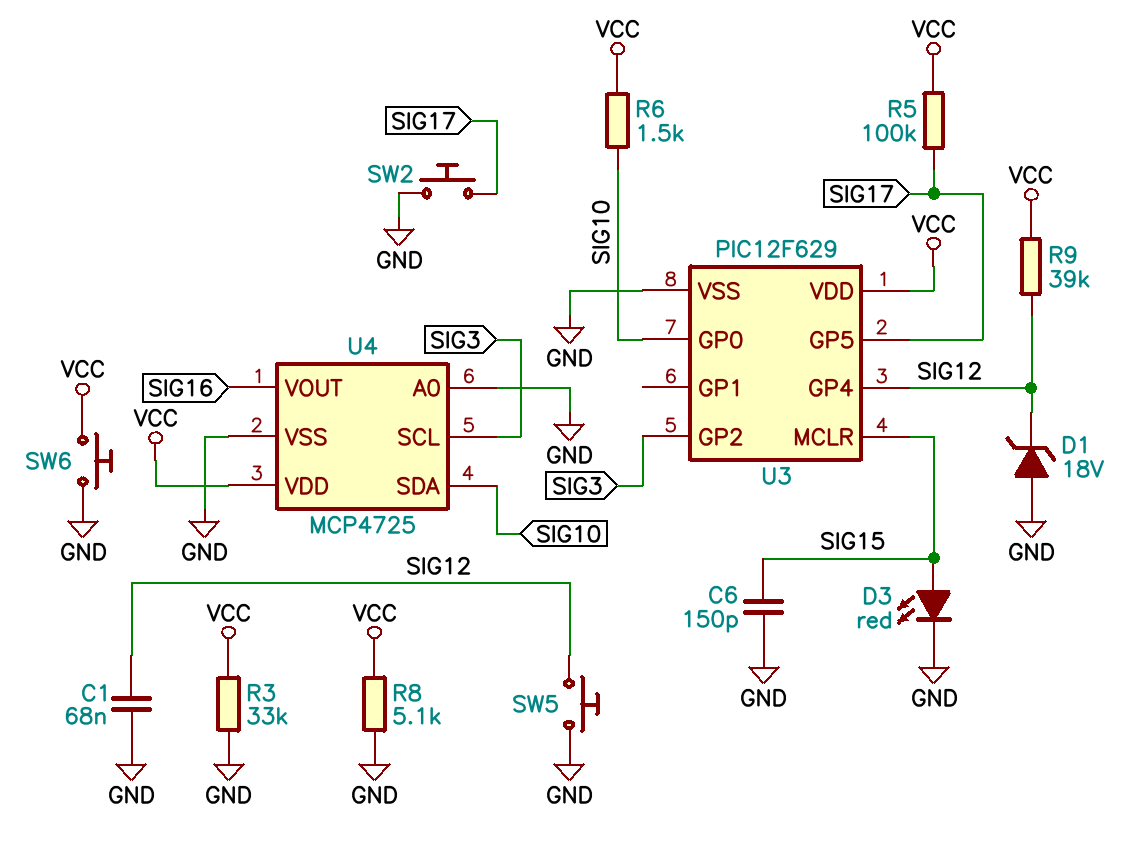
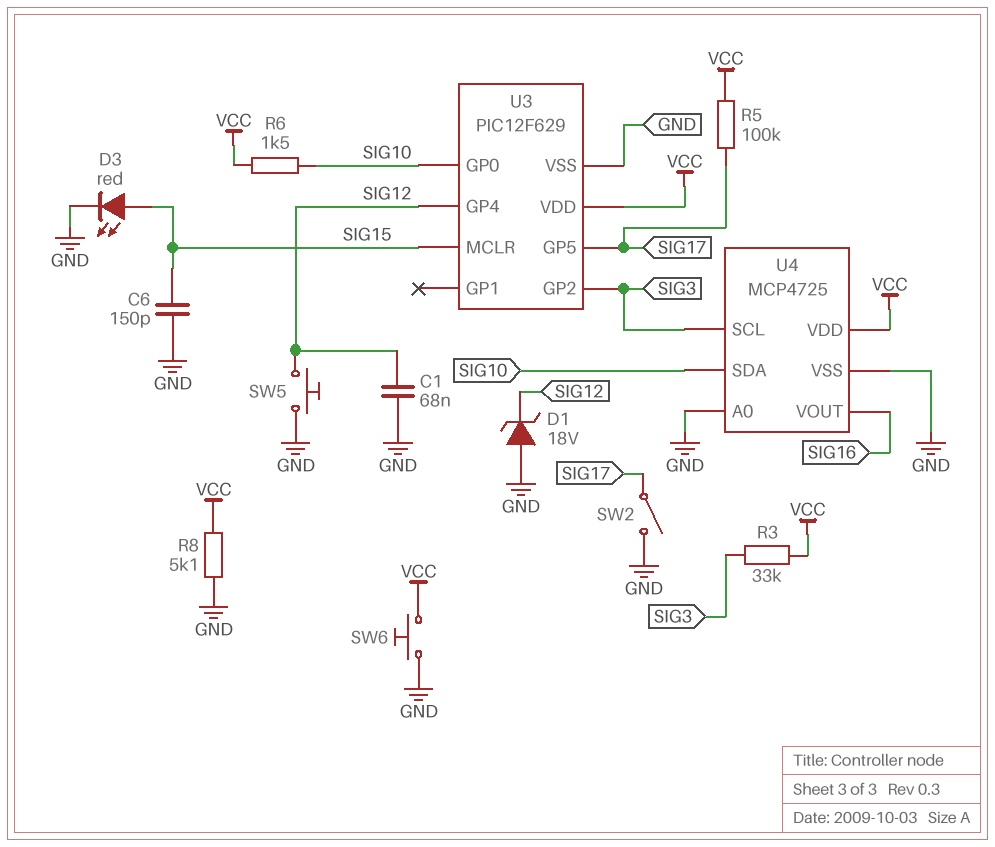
R3: 33k (GND, VCC) -> 33k (SIG3, VCC)
R9: 39k (SIG12, VCC) -> none
SW2: button (GND, SIG17) -> switch (GND, SIG17)

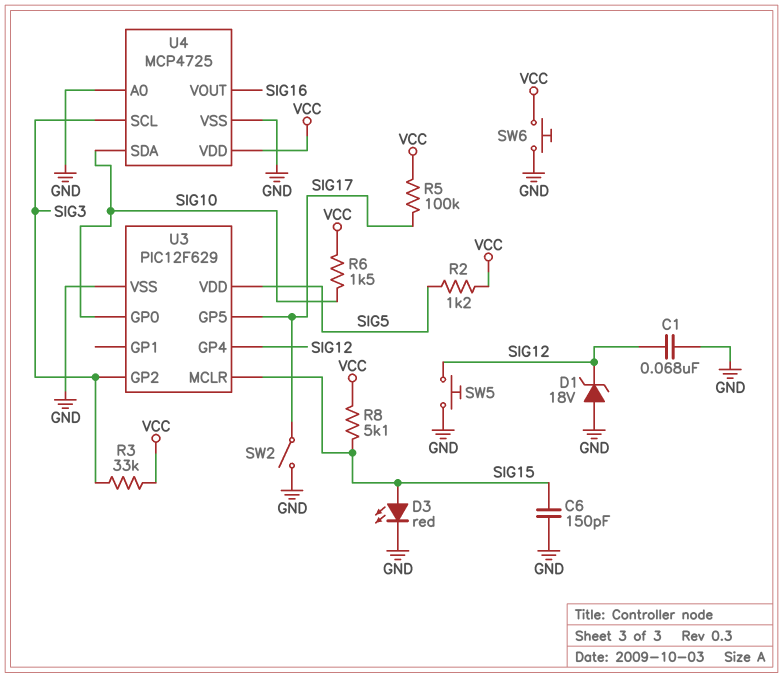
R2: none -> 1.2k (SIG5, VCC)
R8: 5.1k (GND, VCC) -> 5.1k (SIG15, VCC)
U3 pin VDD: VCC -> SIG5

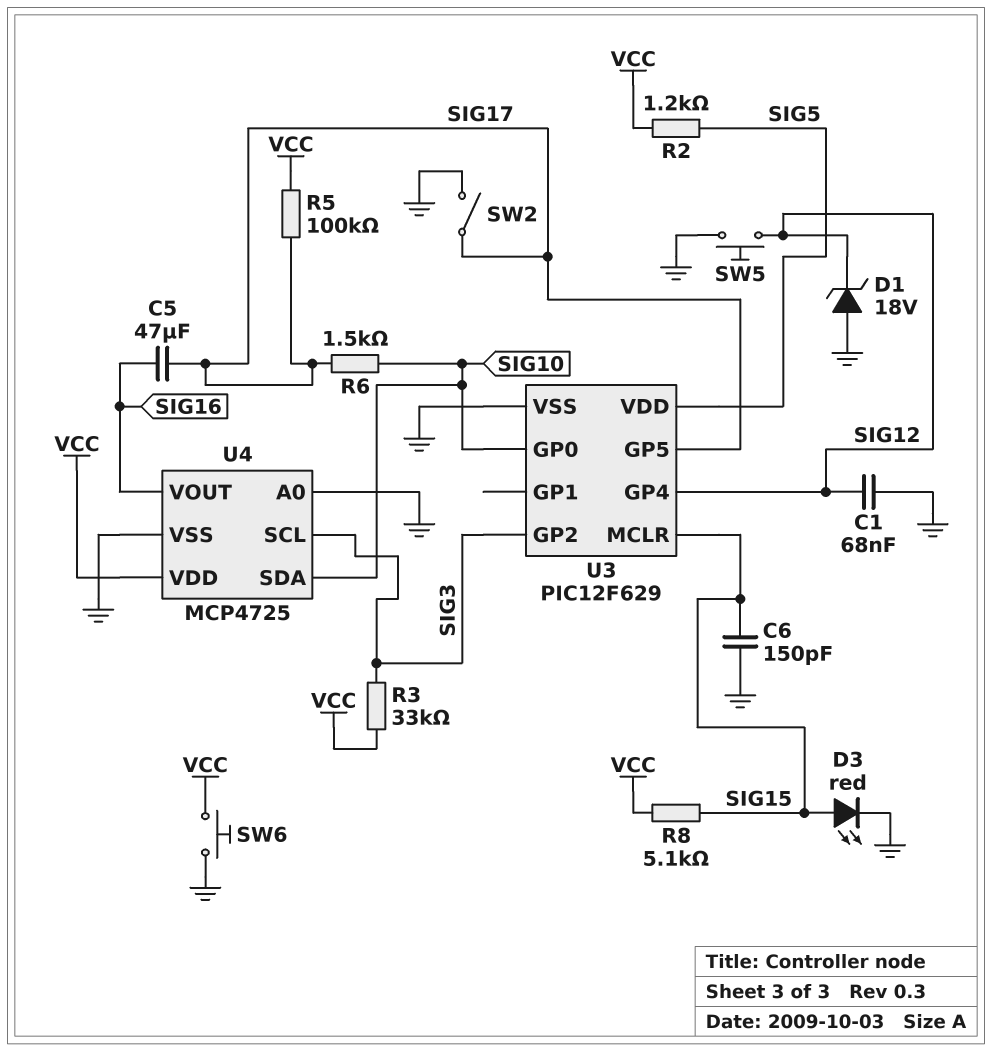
C5: none -> 47uF (SIG16, SIG17)
R6: 1.5k (SIG10, VCC) -> 1.5k (SIG10, SIG17)

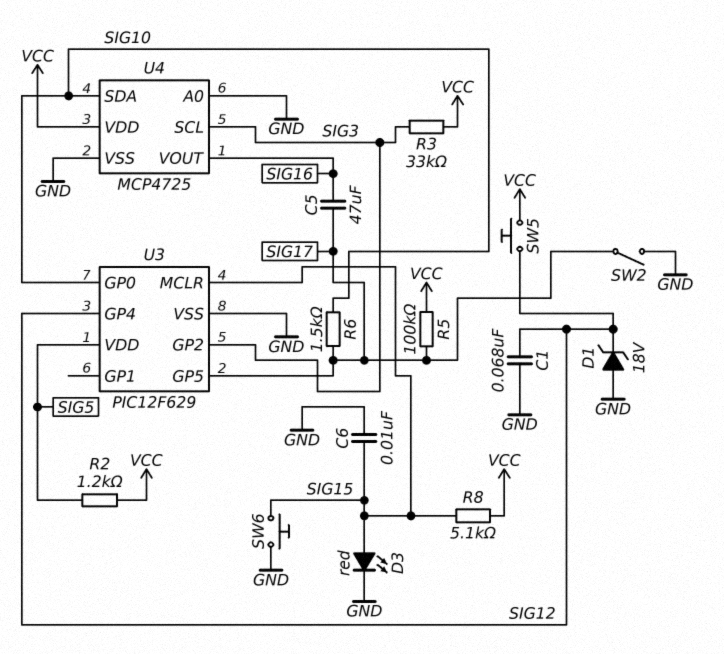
C6: 150pF (GND, SIG15) -> 10nF (GND, SIG15)
SW5: button (GND, SIG12) -> button (SIG12, VCC)
SW6: button (GND, VCC) -> button (GND, SIG15)

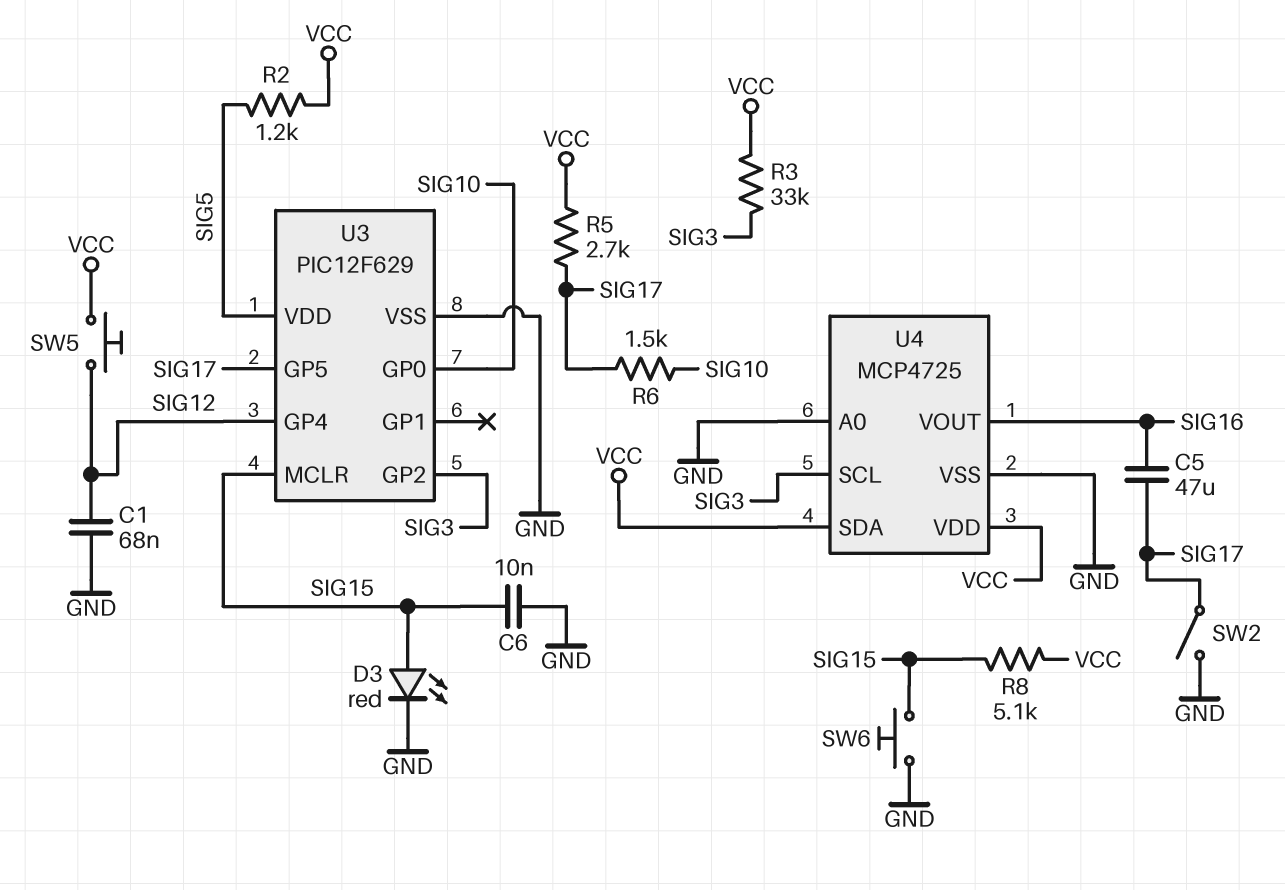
D1: zener 18V (A GND, K SIG12) -> none
R5: 100k (SIG17, VCC) -> 2.7k (SIG17, VCC)
U4 pin SDA: SIG10 -> VCC

